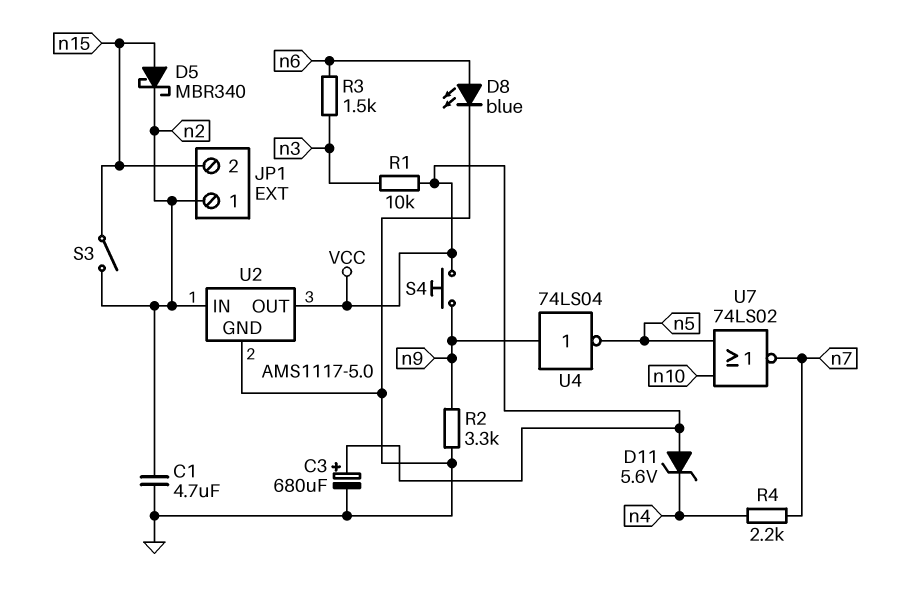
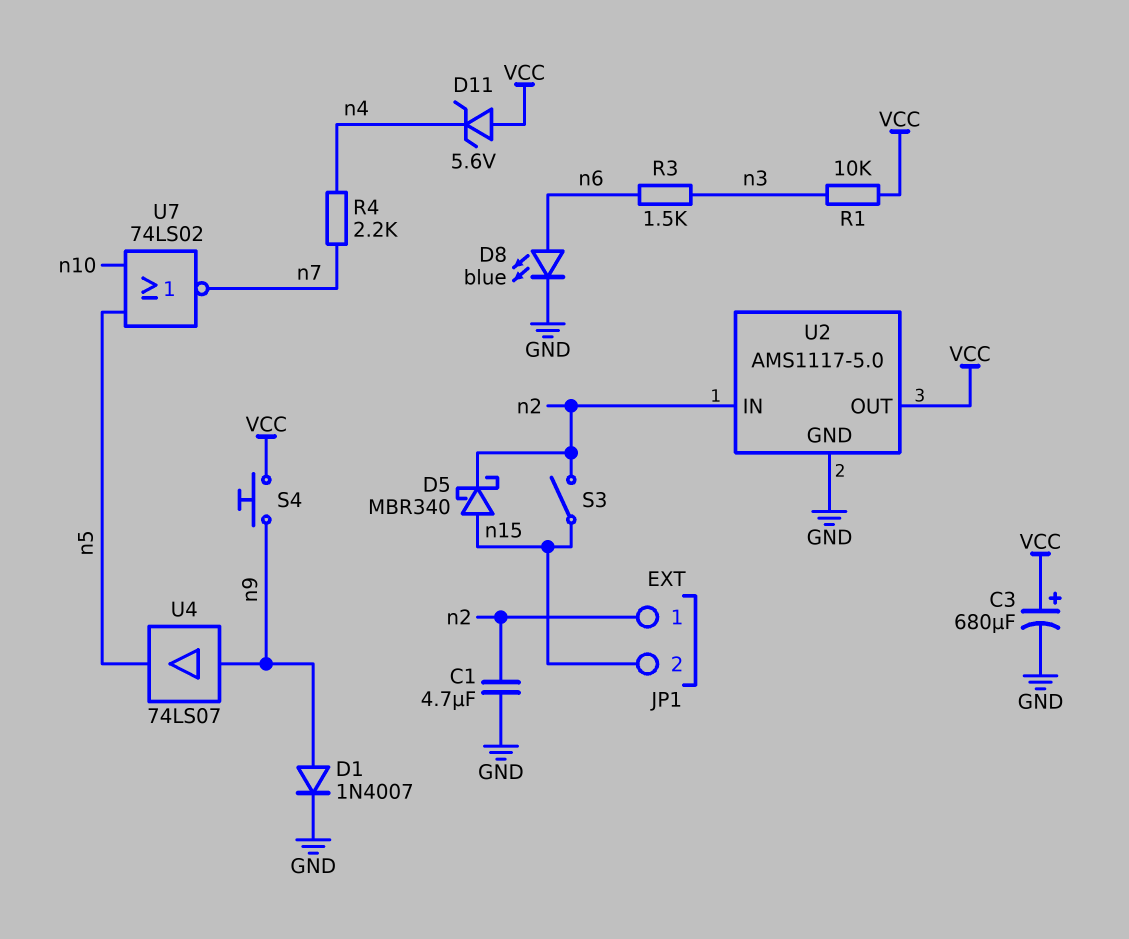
D1: none -> diode 1N4007 (A n9, K GND)
R2: 3.3k (GND, n9) -> none
U4: NOT 74LS04 (in n9, out n5) -> buffer 74LS07 (in n9, out n5)

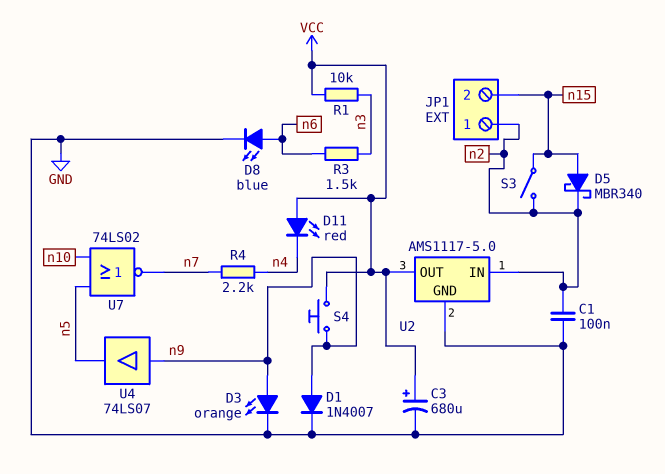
C1: 4.7uF (GND, n2) -> 100nF (GND, n2)
D3: none -> LED orange (A n9, K GND)
D11: zener 5.6V (A VCC, K n4) -> LED red (A VCC, K n4)

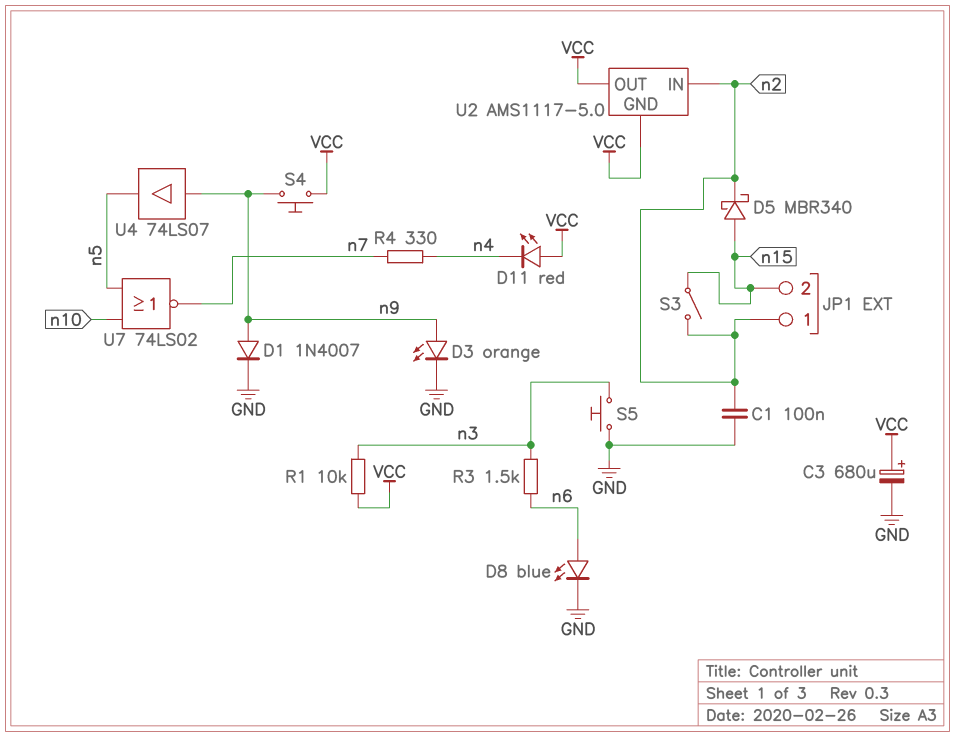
R4: 2.2k (n4, n7) -> 330 (n4, n7)
S5: none -> button (GND, n3)
U2 pin GND: GND -> VCC

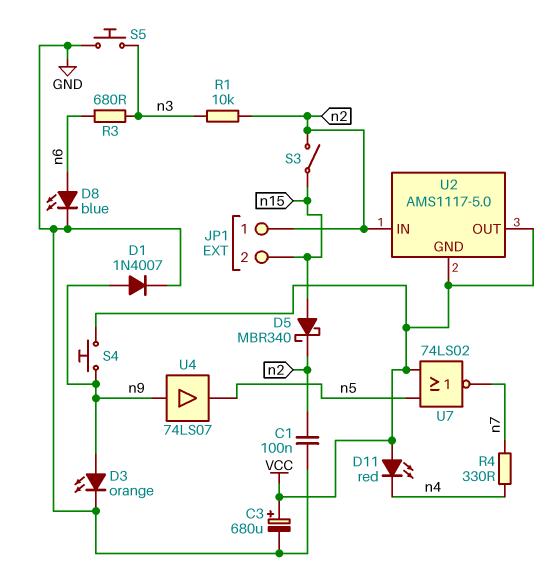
R1: 10k (VCC, n3) -> 10k (n2, n3)
R3: 1.5k (n3, n6) -> 680 (n3, n6)
U7: NOR 74LS02 (in n5, in n10, out n7) -> NOR 74LS02 (in VCC, in n5, out n7)

